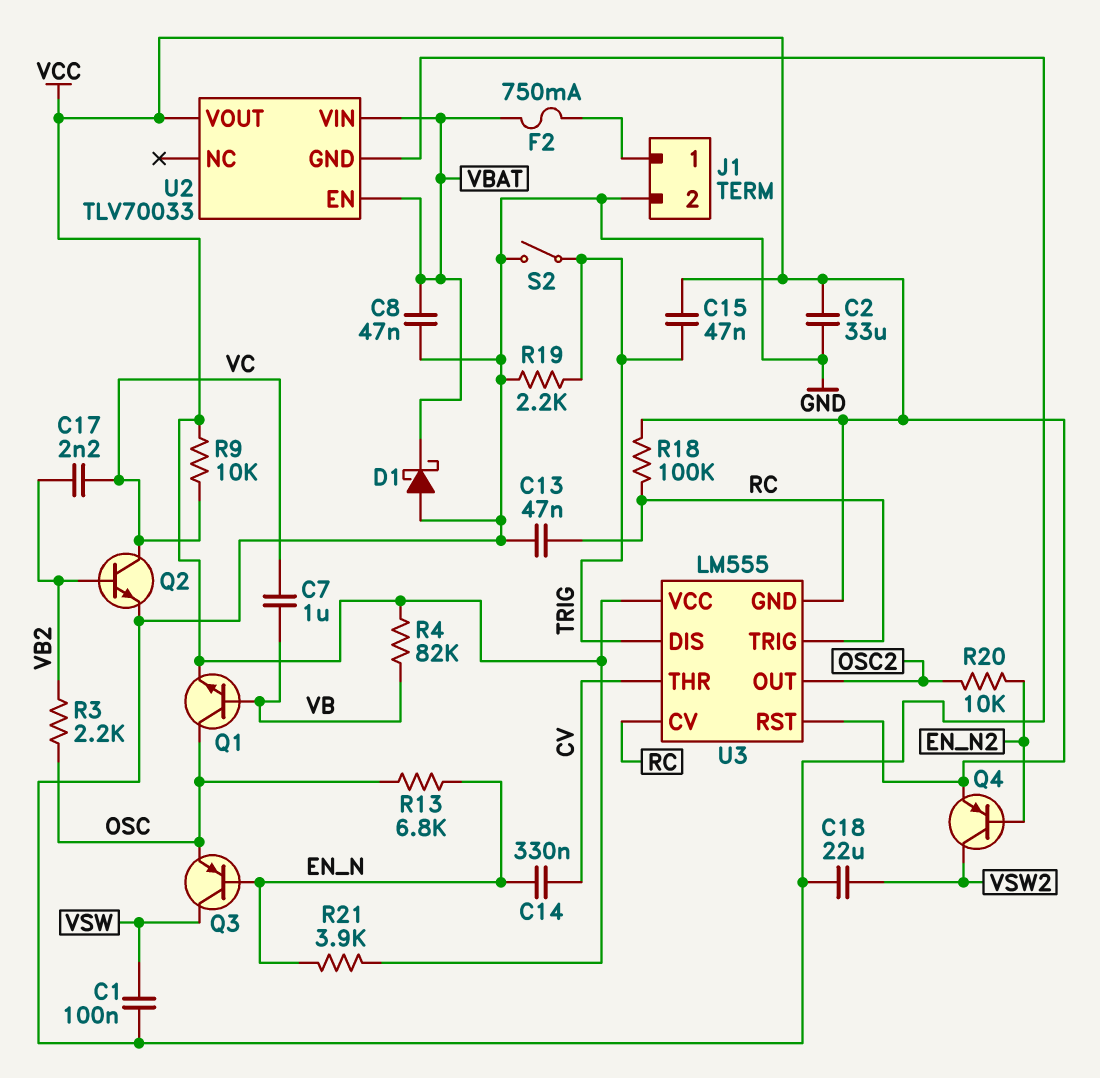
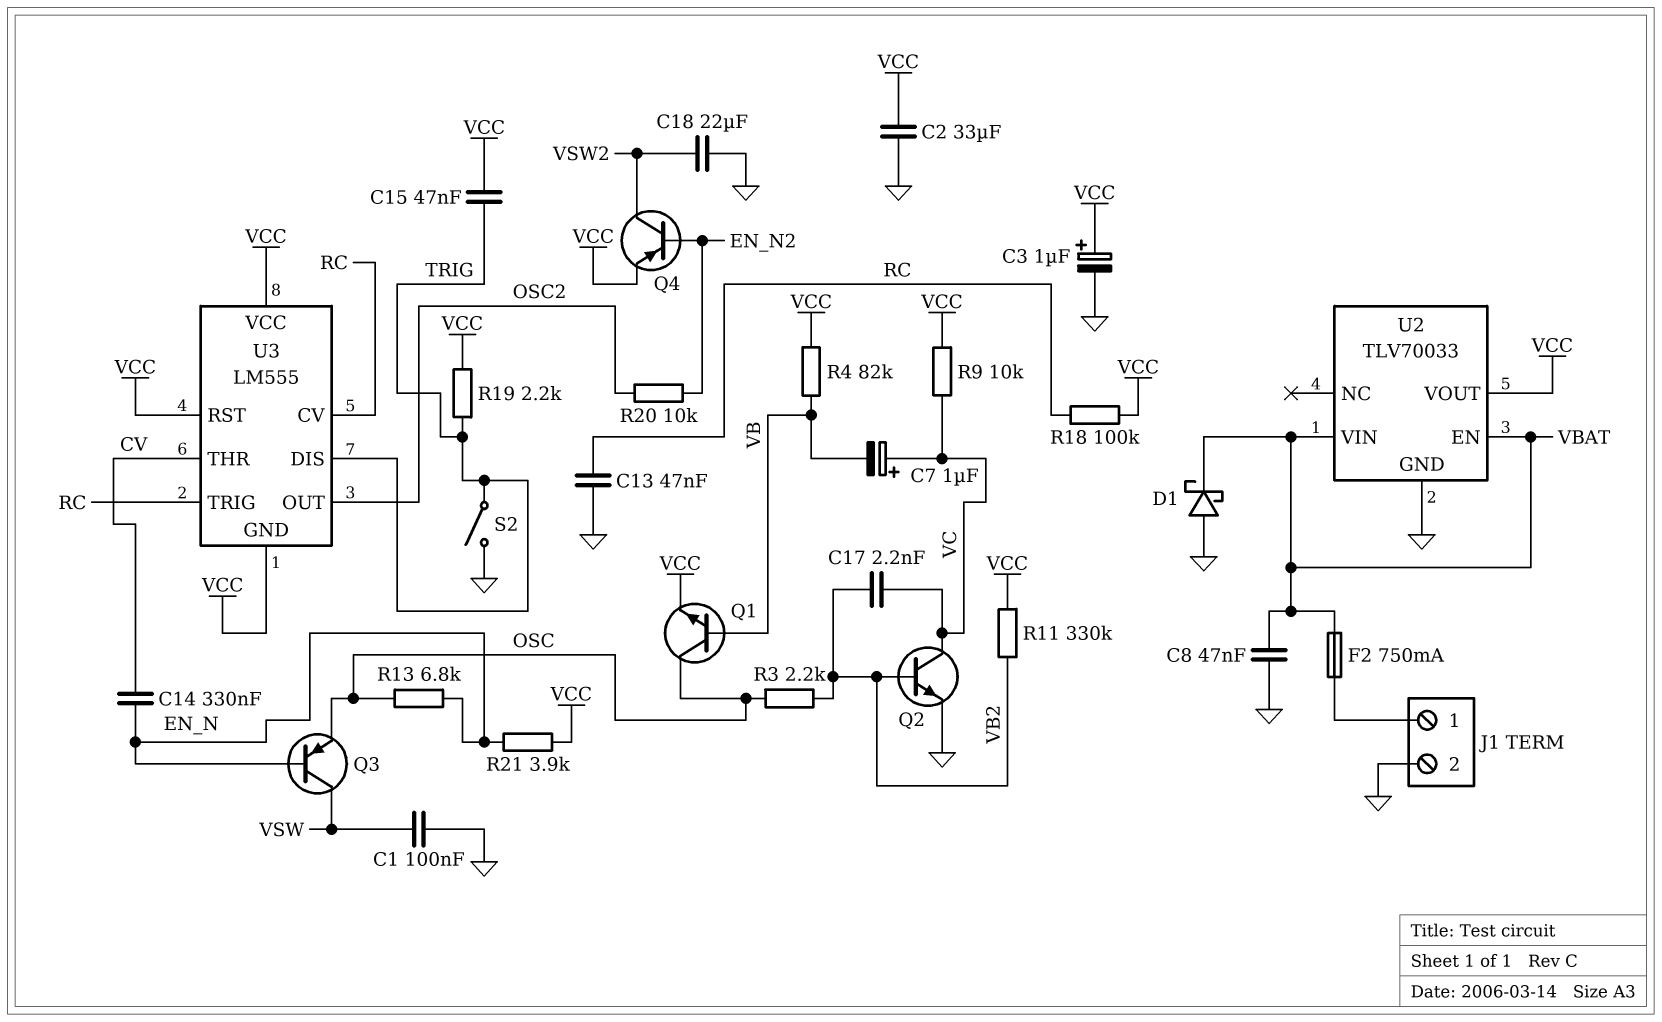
C3: none -> 1uF (plus VCC, minus GND)
C7: 1uF (VB, VC) -> 1uF (plus VC, minus VB)
R11: none -> 330k (VB2, VCC)
R19: 2.2k (GND, TRIG) -> 2.2k (TRIG, VCC)

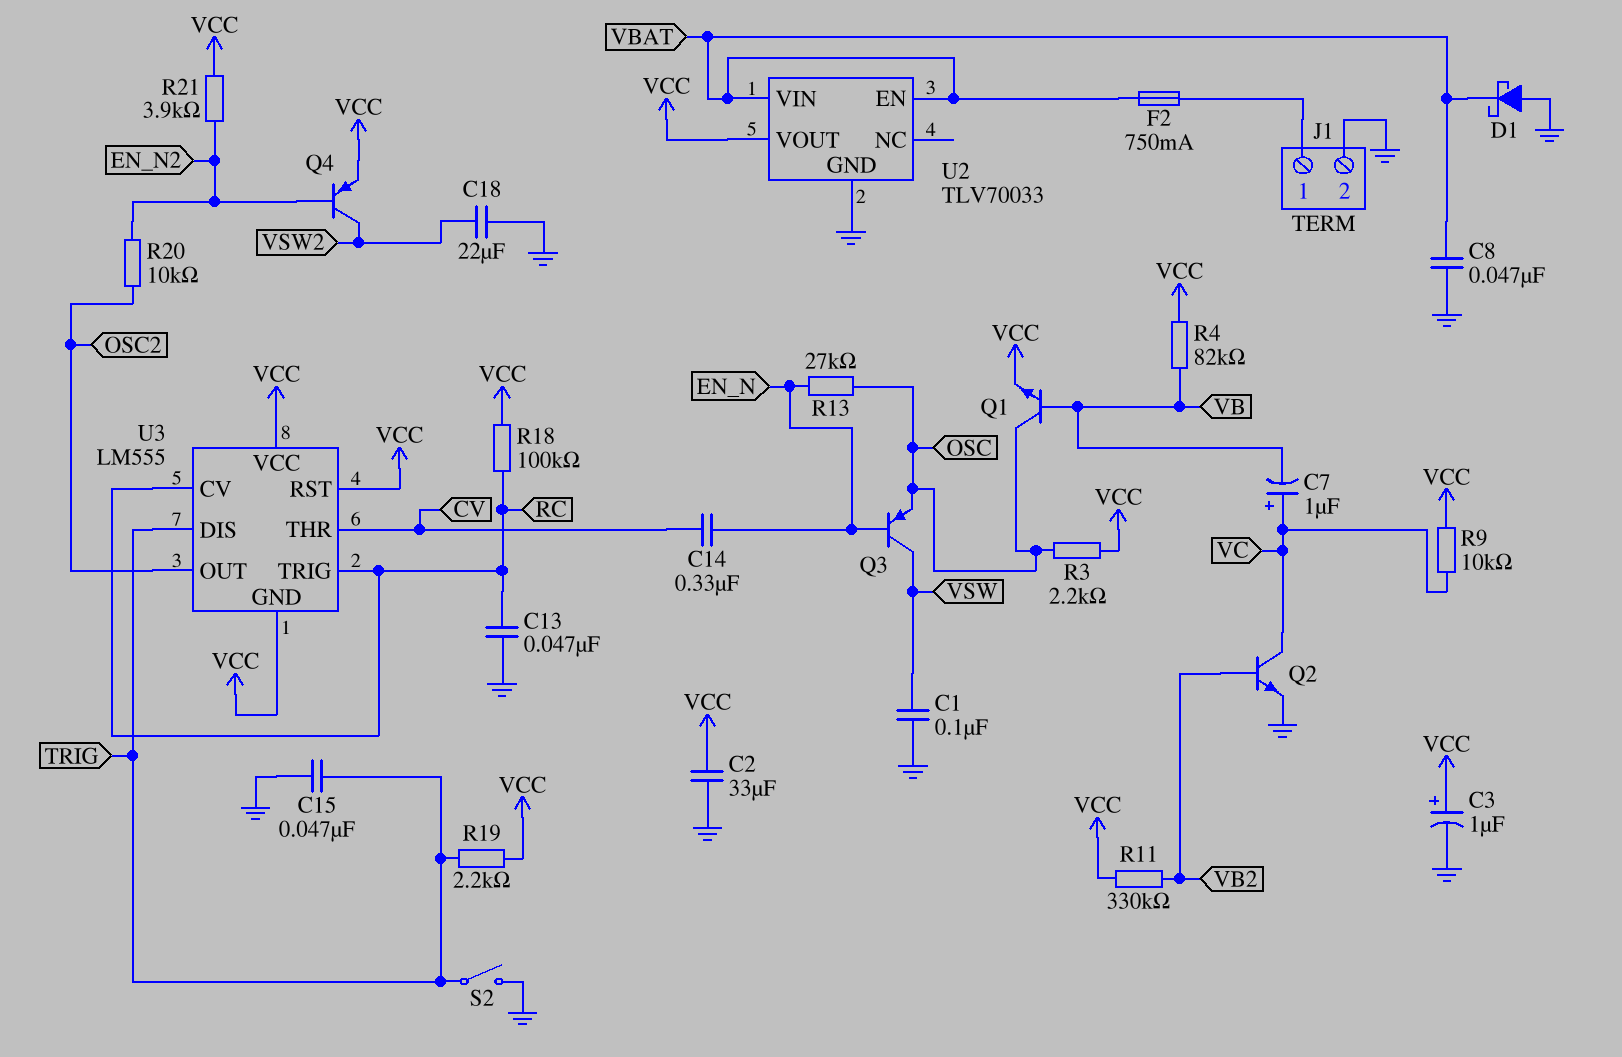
C15: 47nF (TRIG, VCC) -> 47nF (GND, TRIG)
C17: 2.2nF (VB2, VC) -> none
R3: 2.2k (OSC, VB2) -> 2.2k (OSC, VCC)
R13: 6.8k (EN_N, OSC) -> 27k (EN_N, OSC)
R21: 3.9k (EN_N, VCC) -> 3.9k (EN_N2, VCC)

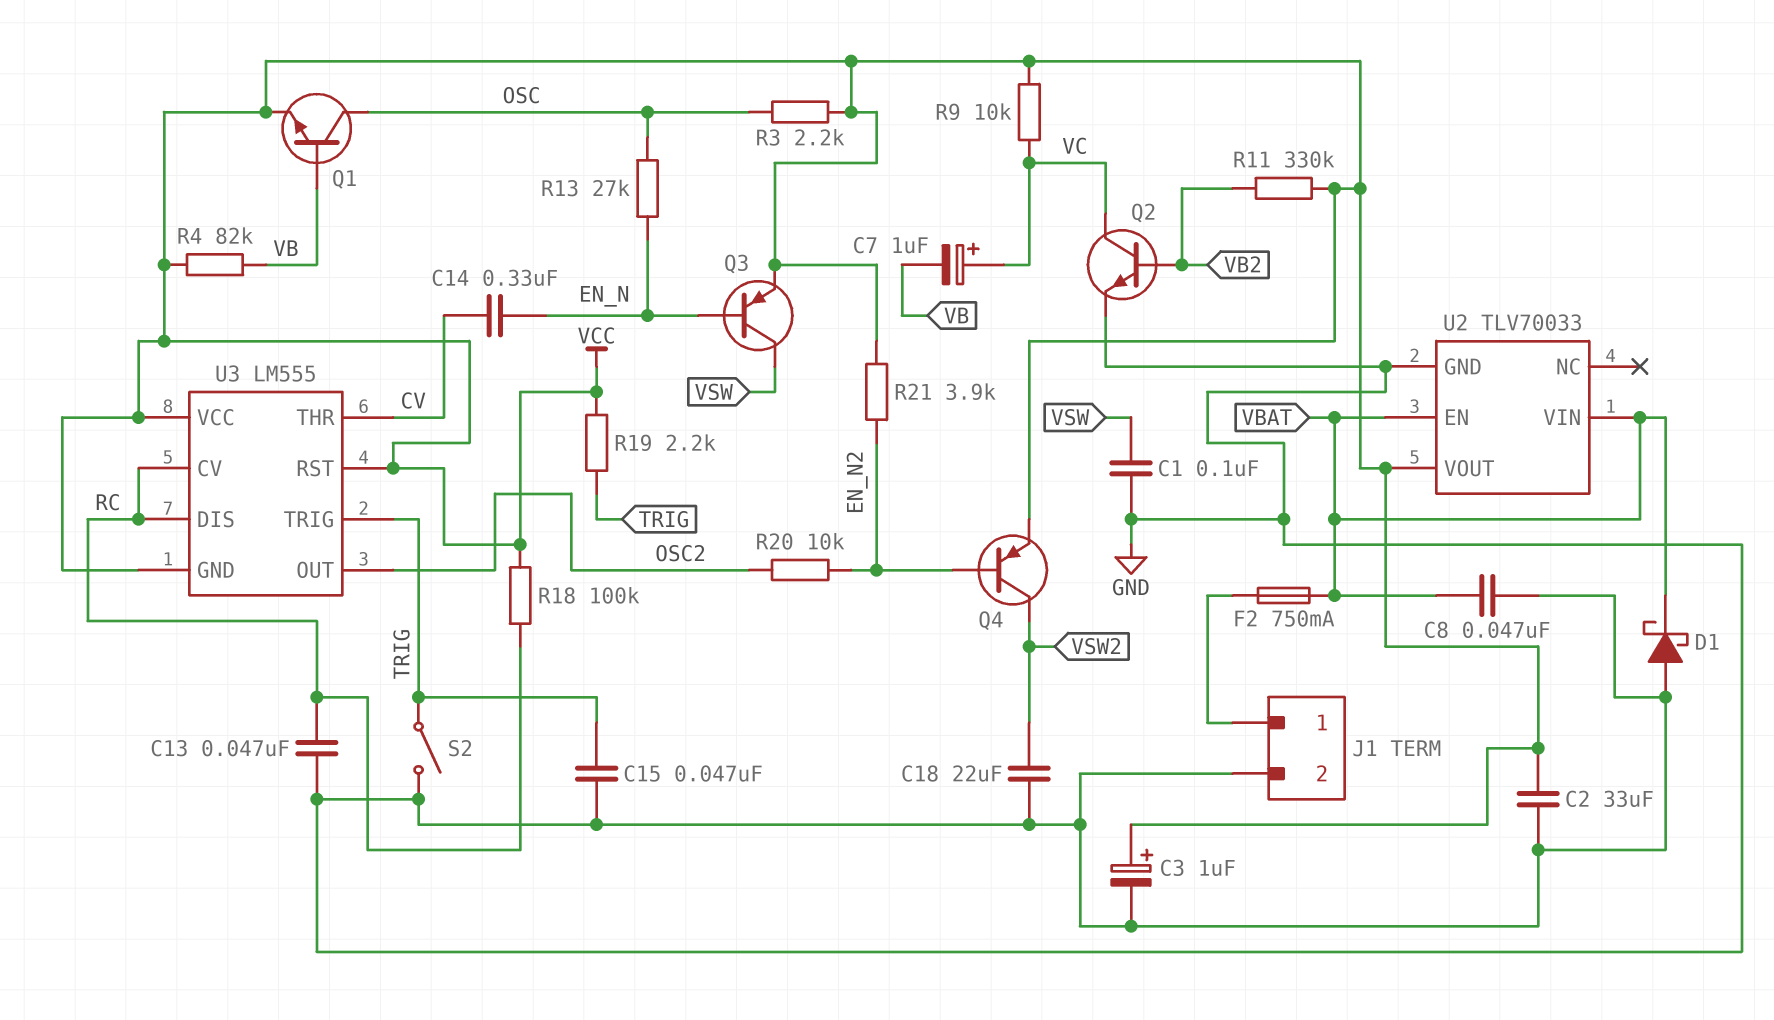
Q3: PNP (B EN_N, C VSW, E OSC) -> PNP (B EN_N, C VSW, E VCC)
U3 pin DIS: TRIG -> RC
U3 pin TRIG: RC -> TRIG

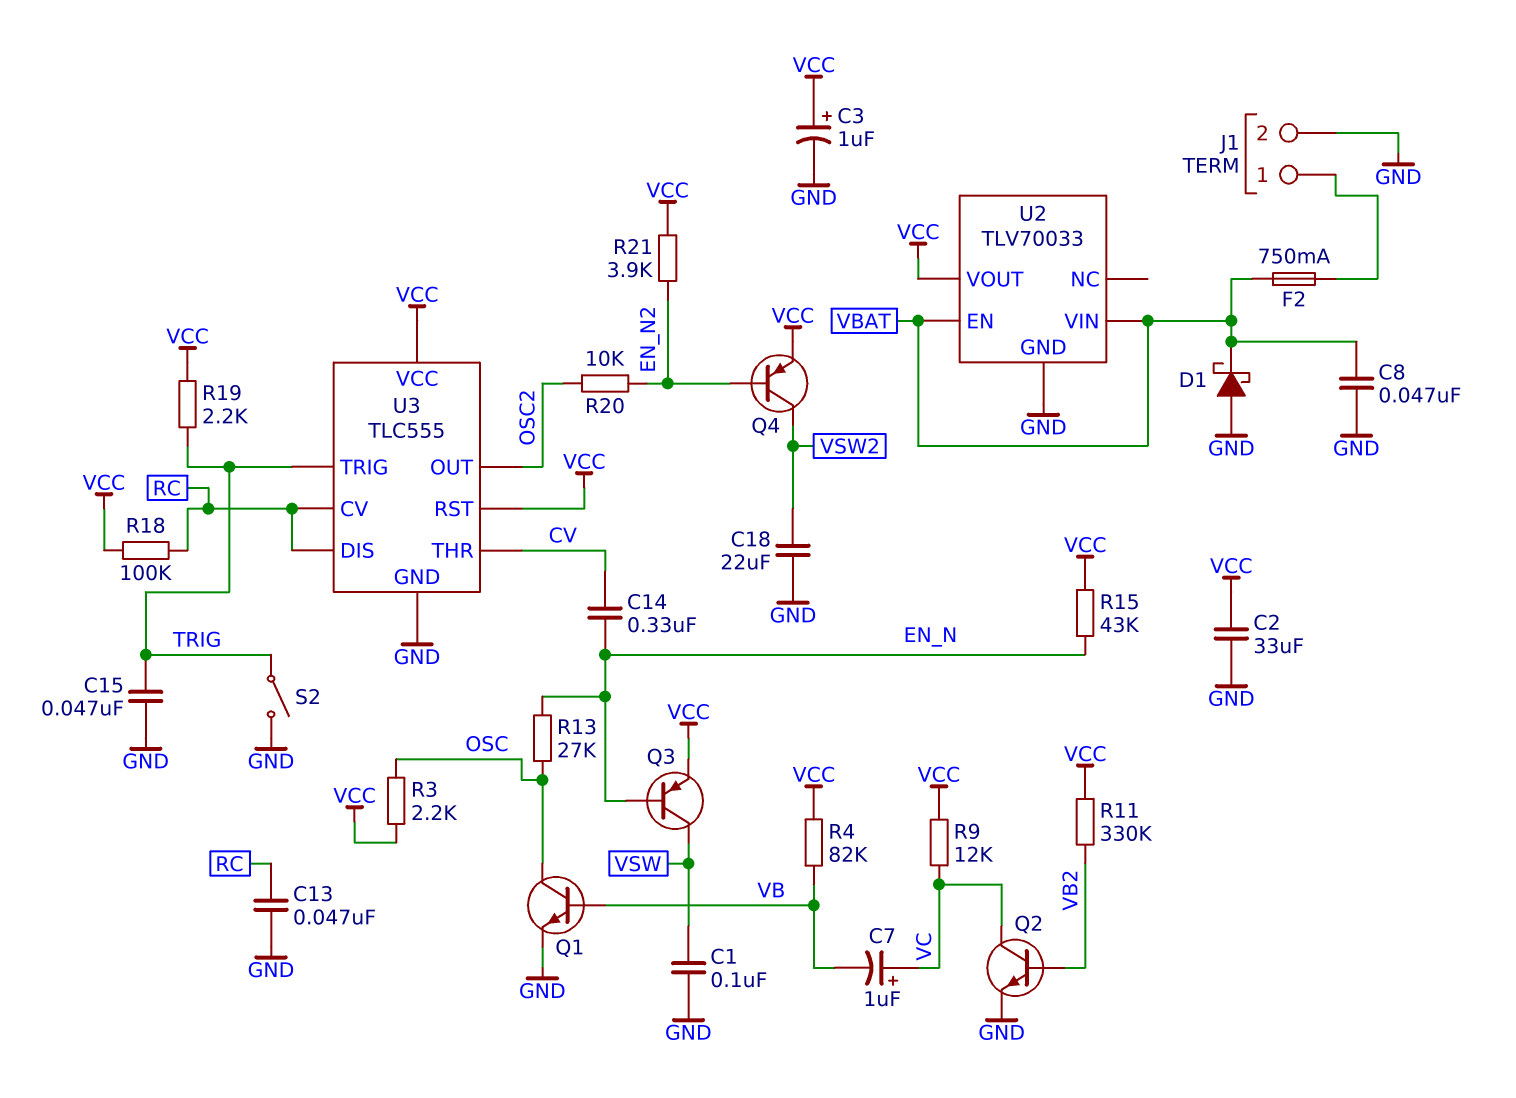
Q1: NPN (B VB, C OSC, E VCC) -> NPN (B VB, C OSC, E GND)
R9: 10k (VC, VCC) -> 12k (VC, VCC)
R15: none -> 43k (EN_N, VCC)
U3: LM555 -> TLC555
U3 pin GND: VCC -> GND

